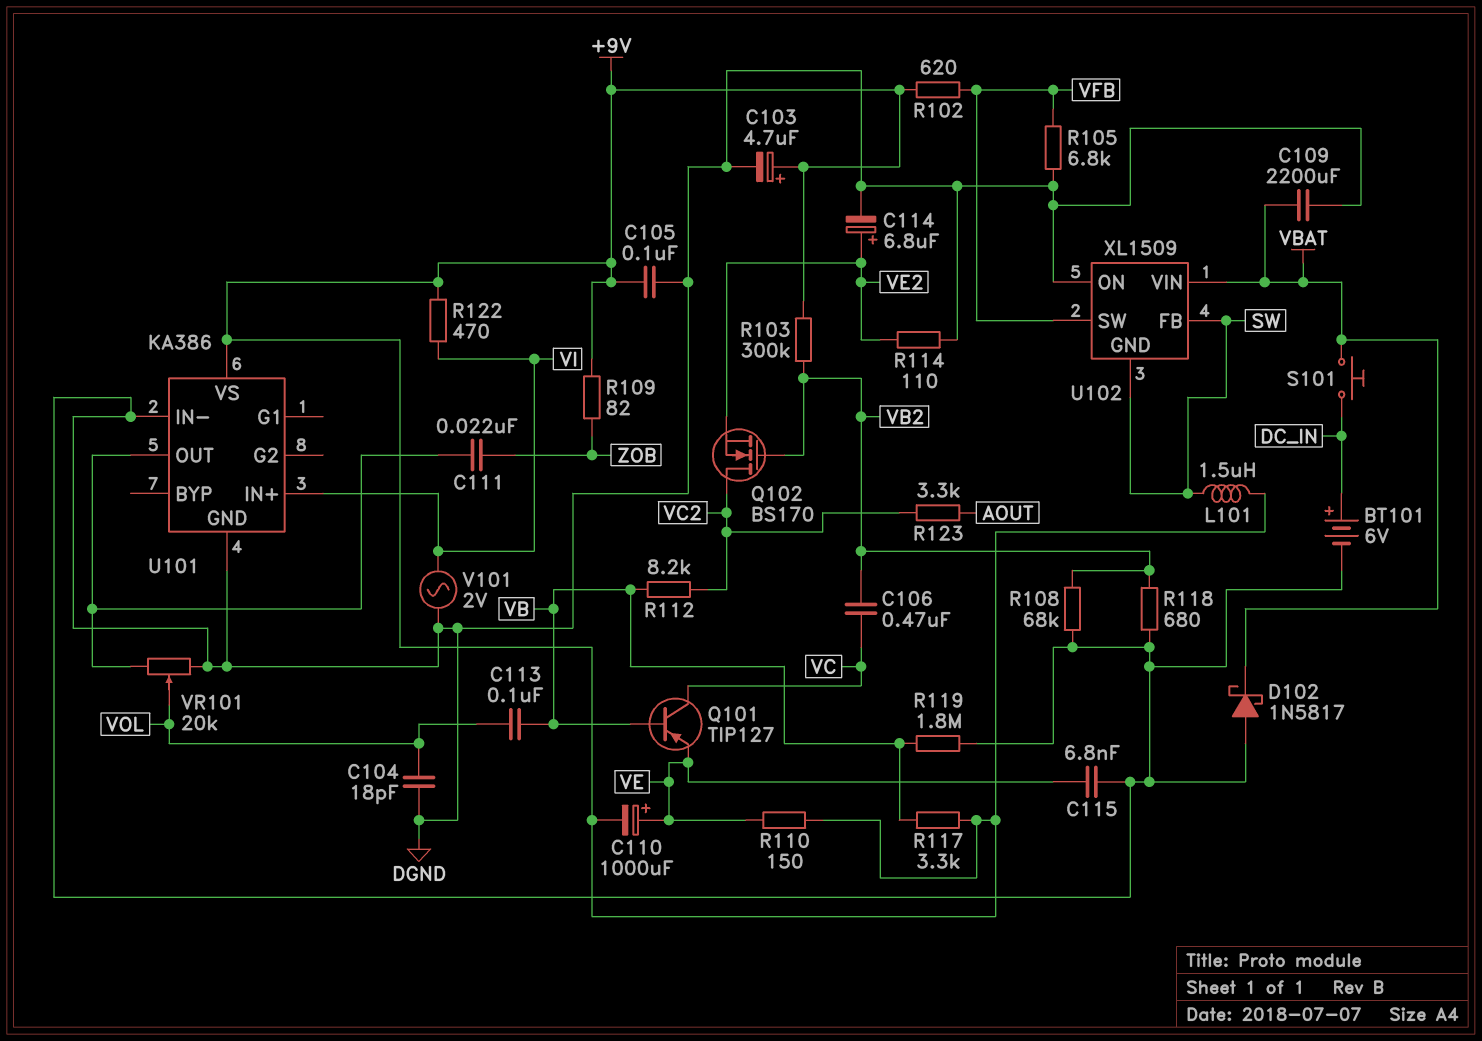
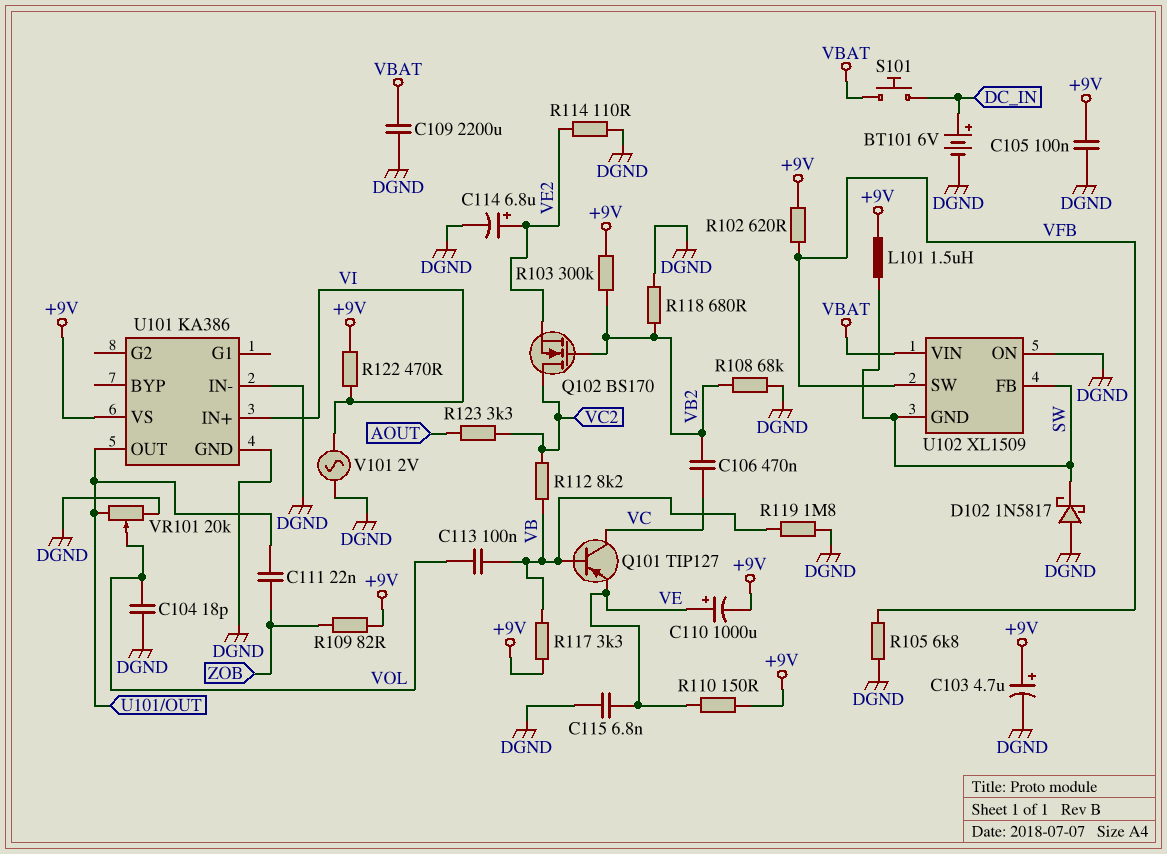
D102: schottky 1N5817 (A DGND, K VBAT) -> schottky 1N5817 (A DGND, K SW)

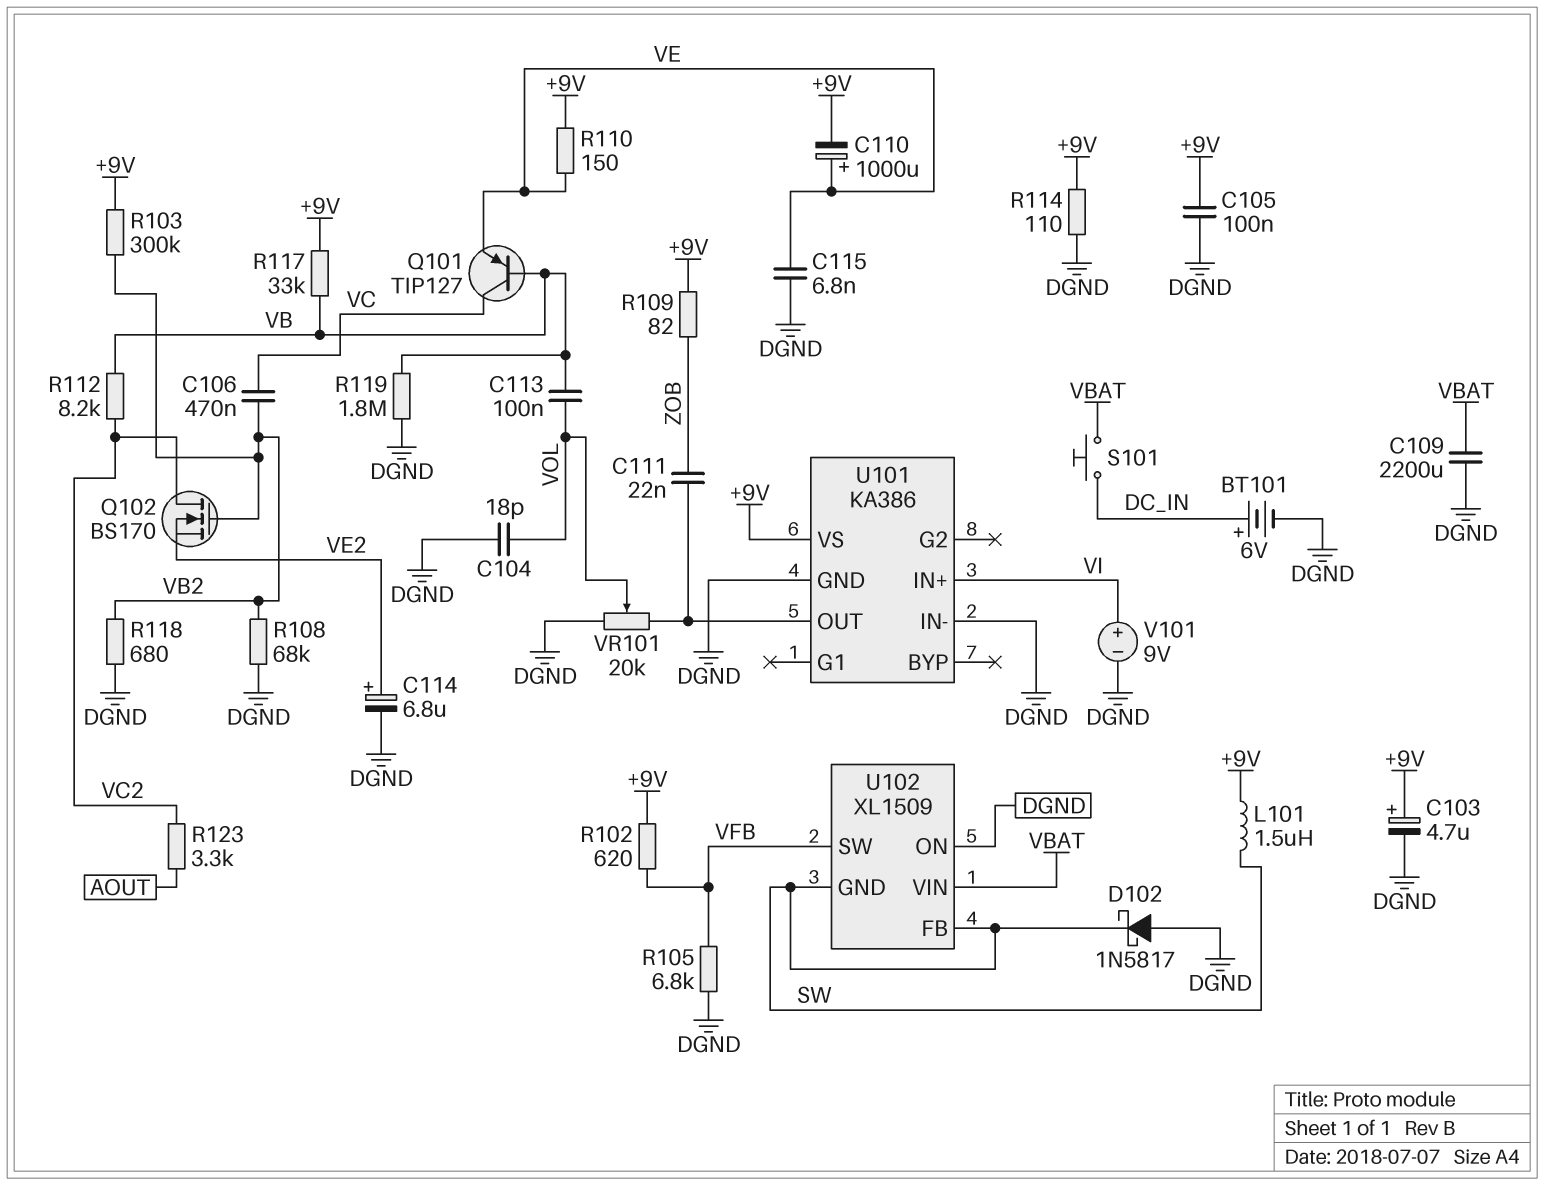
R114: 110 (DGND, VE2) -> 110 (+9V, DGND)
R117: 3.3k (+9V, VB) -> 33k (+9V, VB)
R122: 470 (+9V, VI) -> none
V101: AC 2V (DGND, VI) -> 9V (plus VI, minus DGND)

